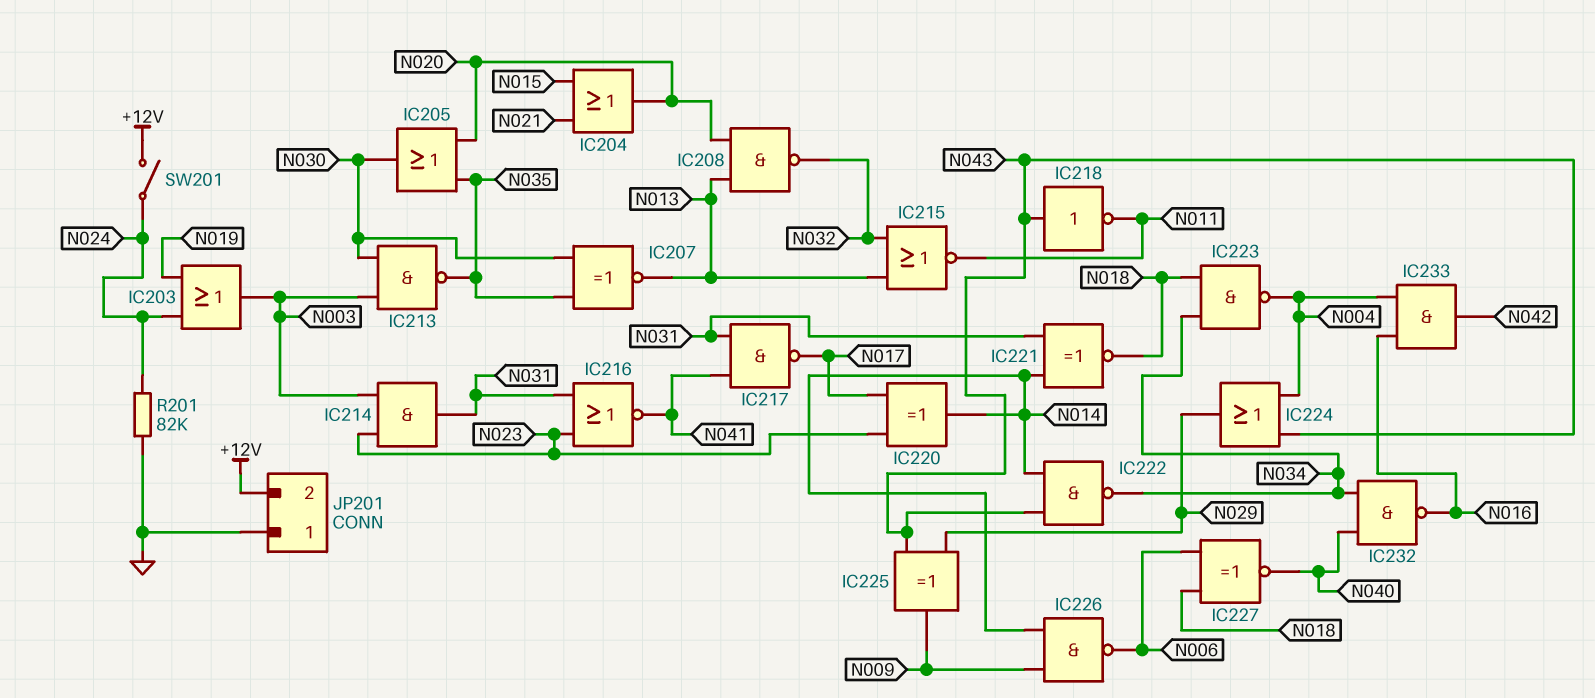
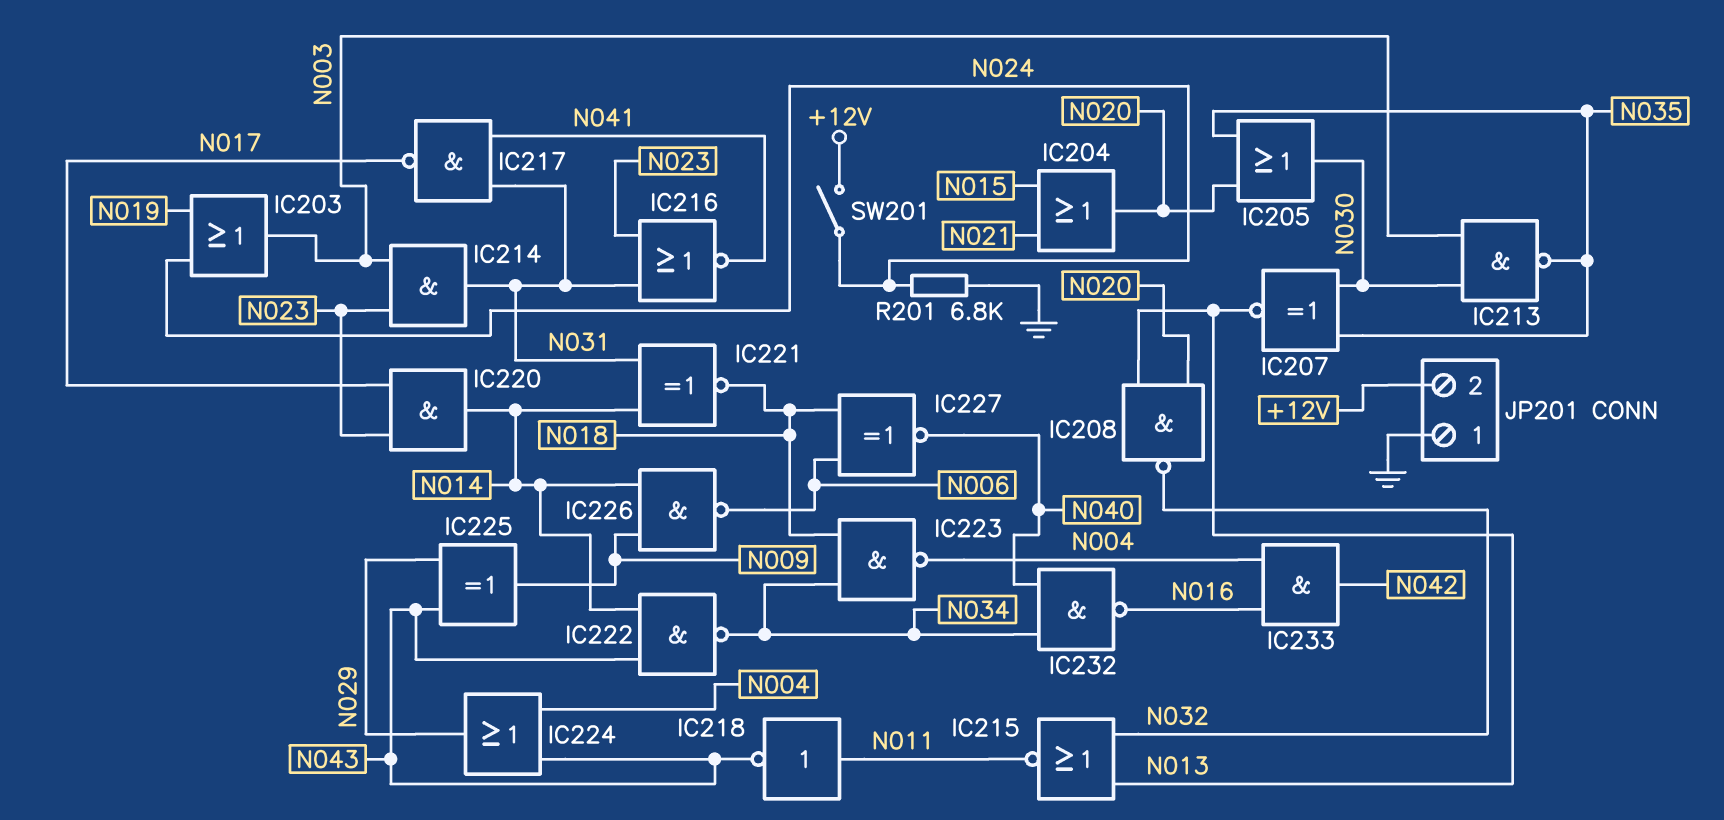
IC218: NOT (in N043, out N011) -> NOT (in N011, out N043)
IC220: XOR (in N017, in N023, out N014) -> AND (in N017, in N023, out N014)
R201: 82k (GND, N024) -> 6.8k (GND, N024)

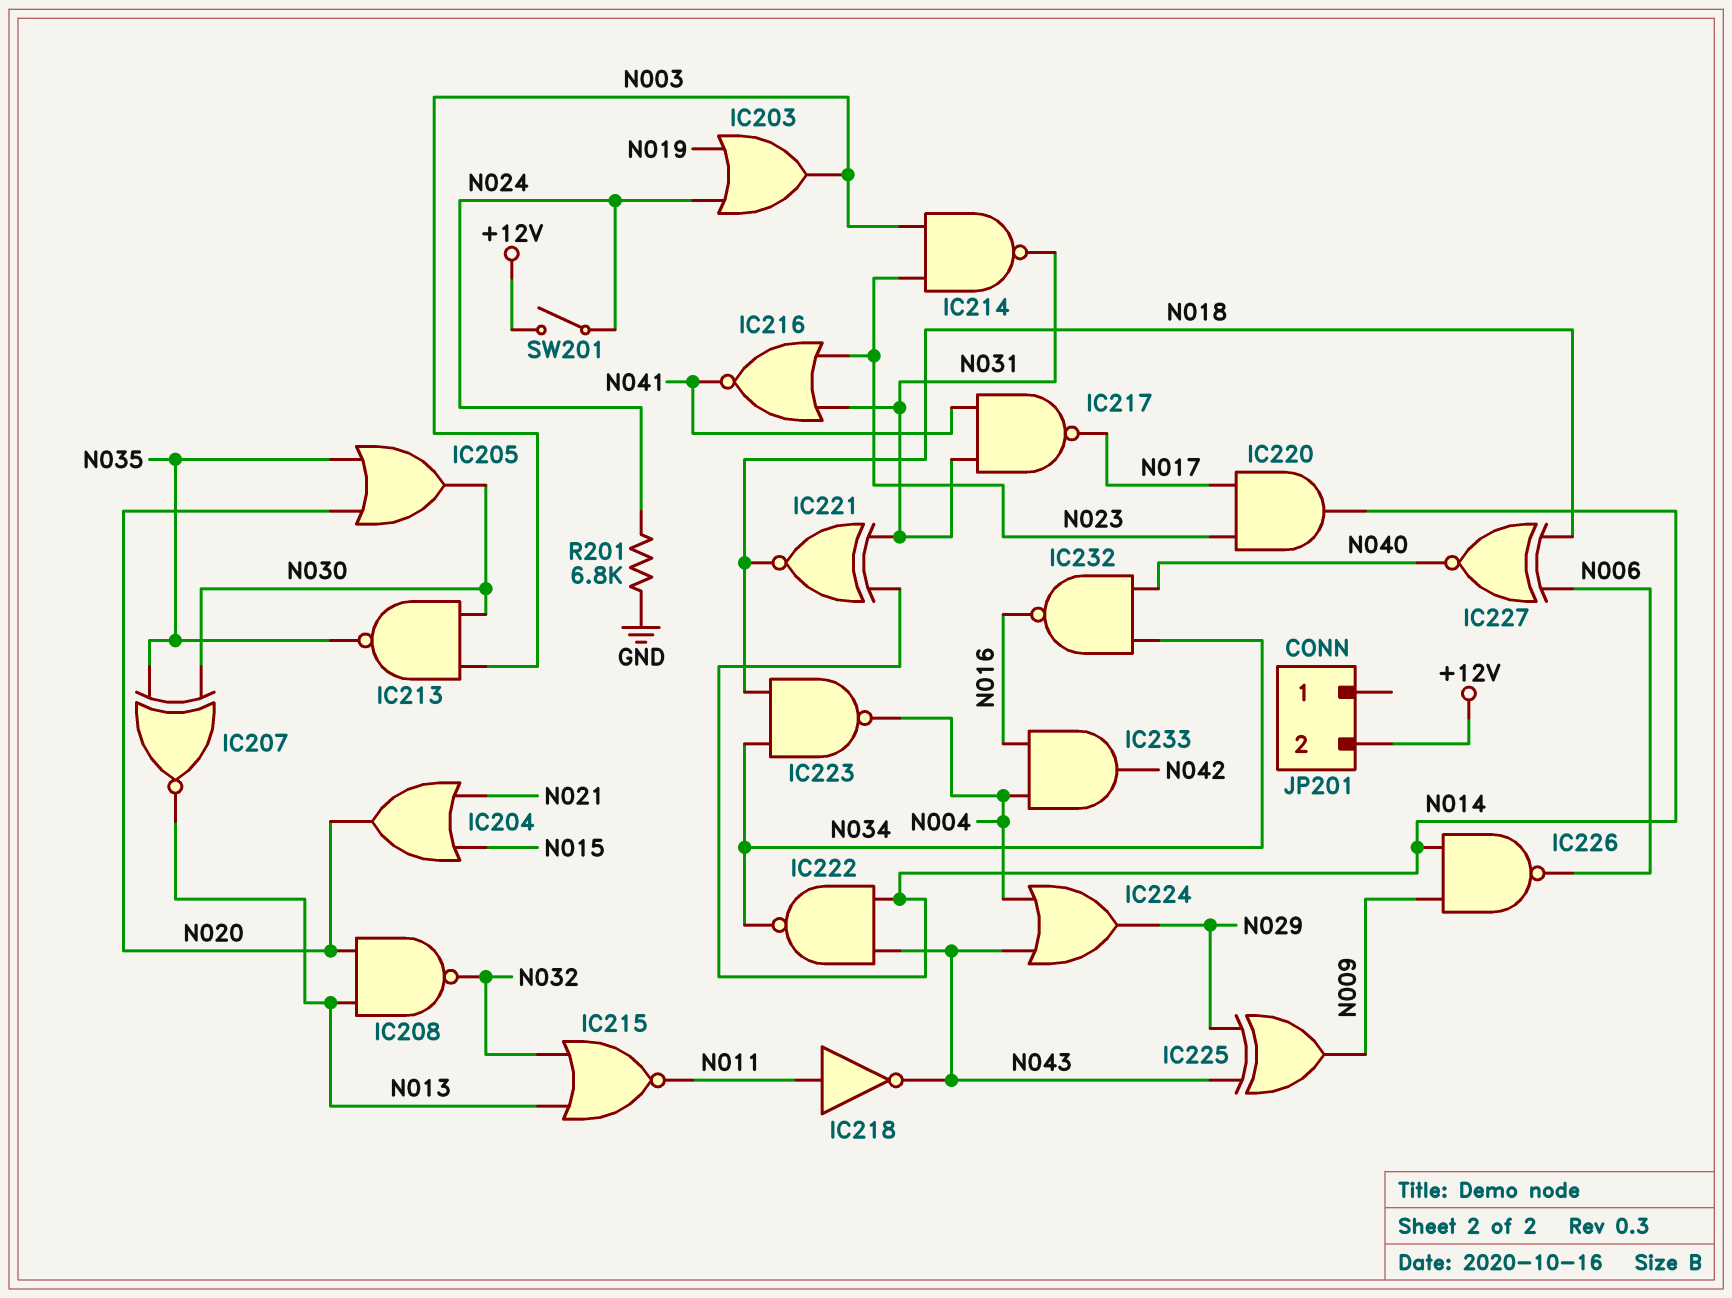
IC214: AND (in N003, in N023, out N031) -> NAND (in N003, in N023, out N031)
JP201 pin 1: GND -> none

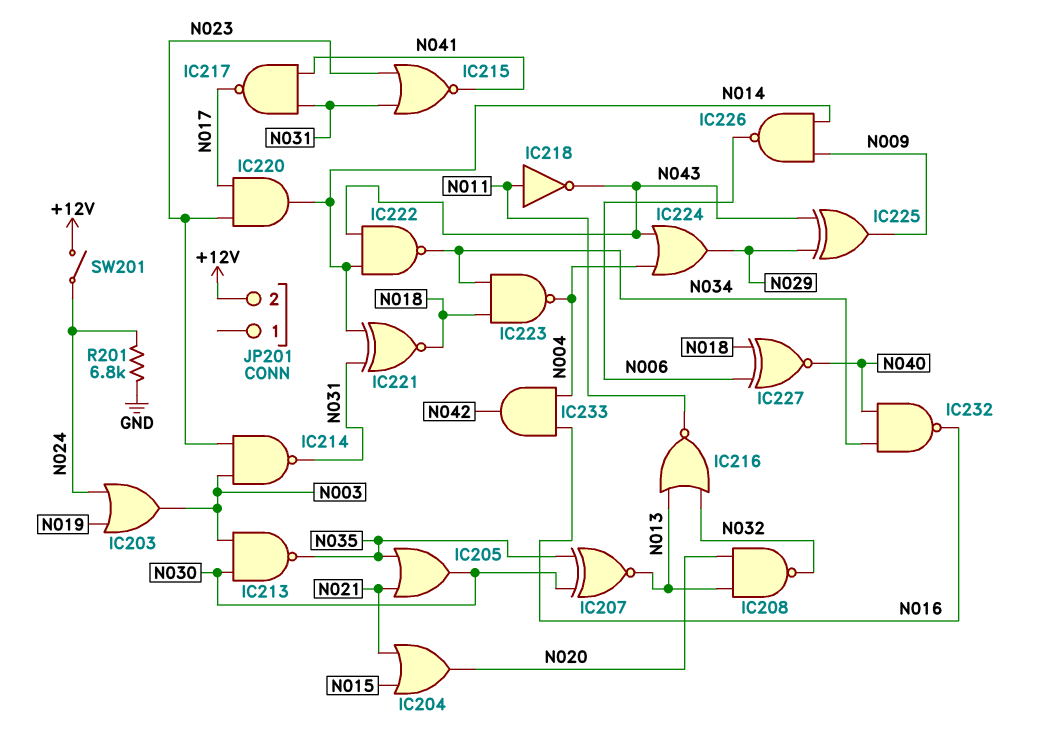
IC205: OR (in N020, in N035, out N030) -> OR (in N021, in N035, out N030)
IC215: NOR (in N013, in N032, out N011) -> NOR (in N023, in N031, out N041)
IC216: NOR (in N023, in N031, out N041) -> NOR (in N013, in N032, out N011)

